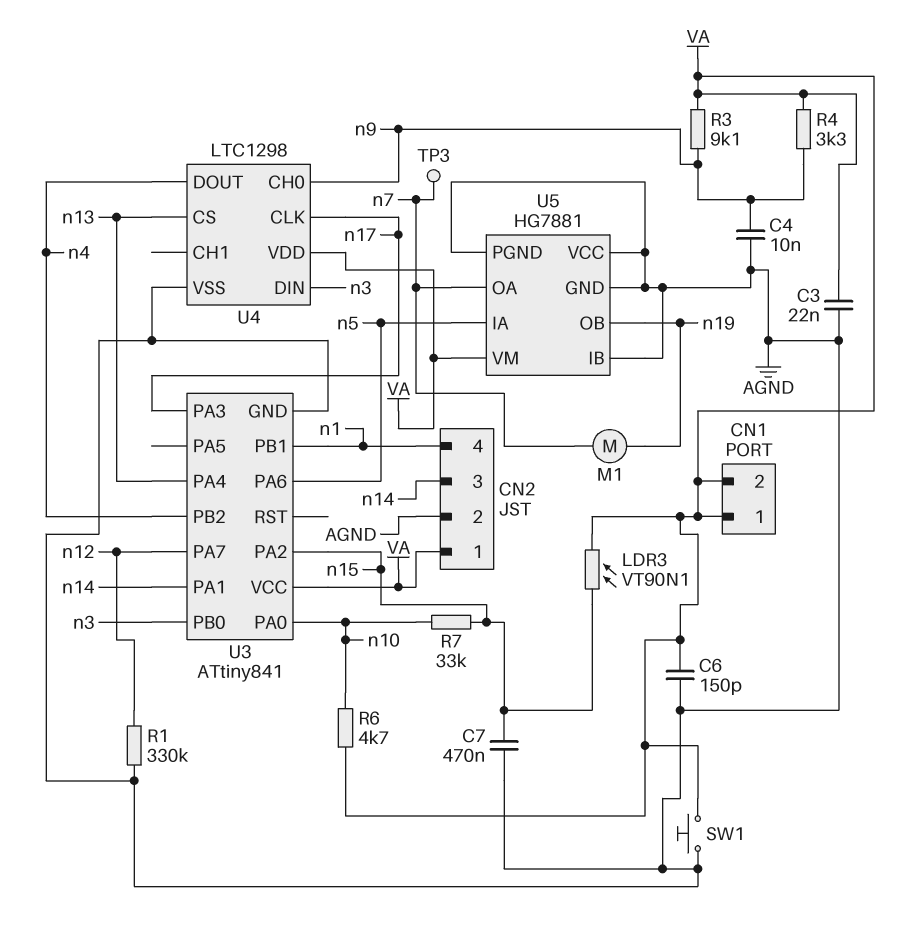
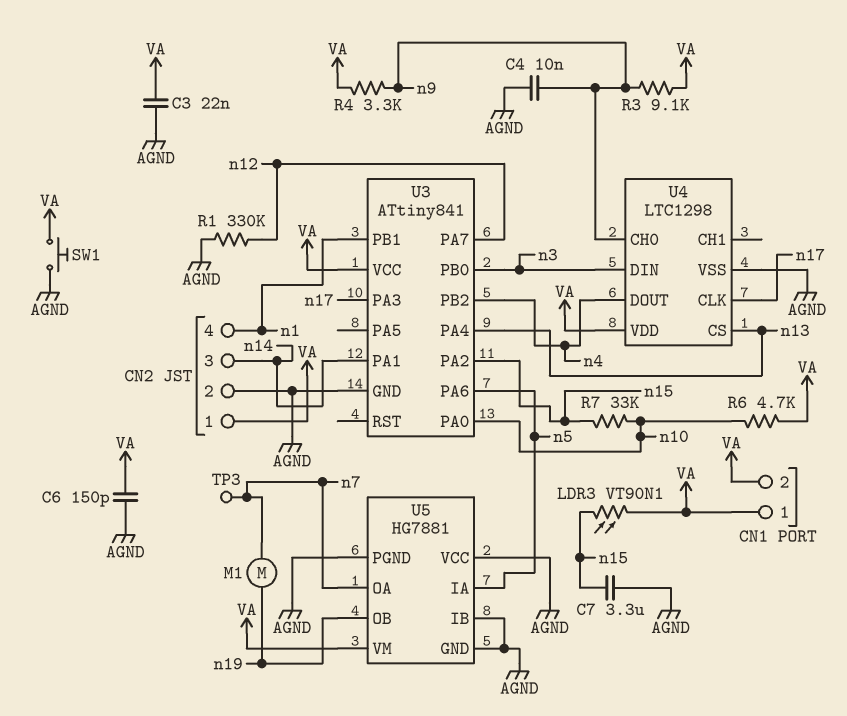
C7: 470nF (AGND, n15) -> 3.3uF (AGND, n15)

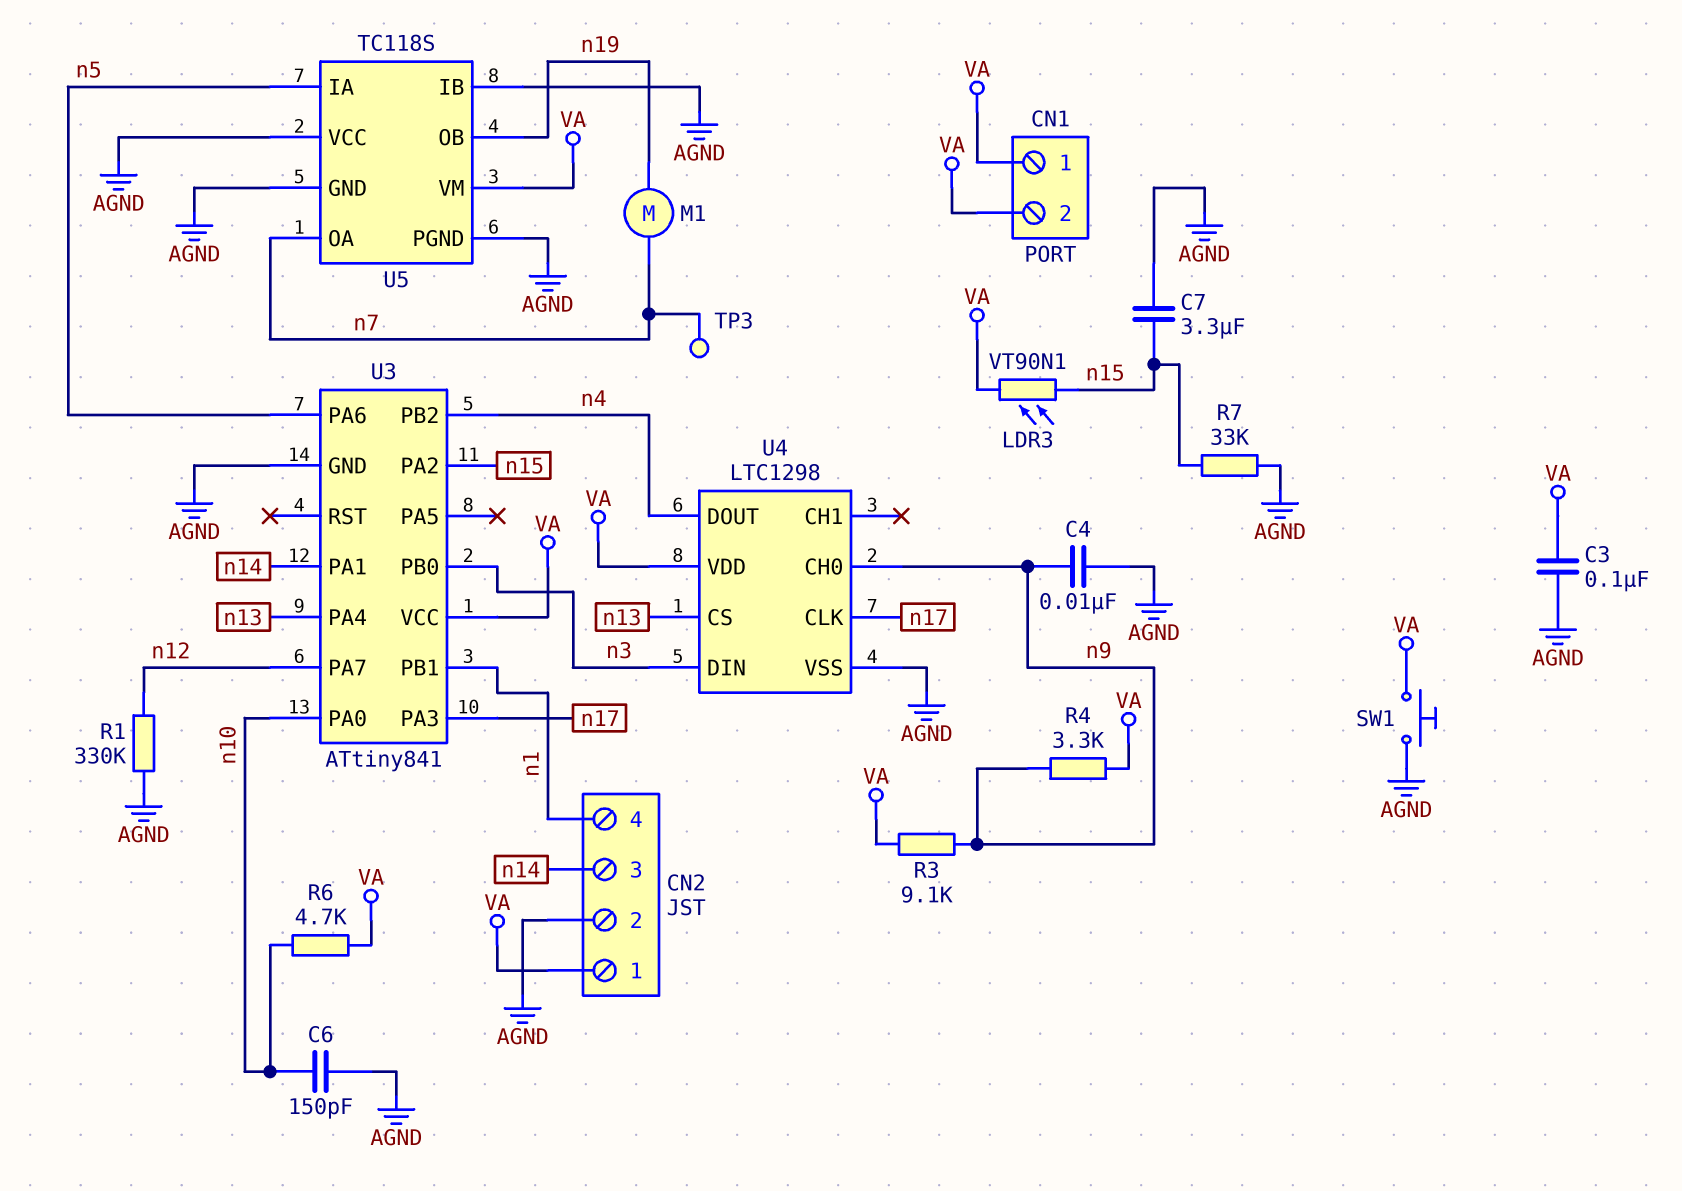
C3: 22nF (AGND, VA) -> 100nF (AGND, VA)
C6: 150pF (AGND, VA) -> 150pF (AGND, n10)
R7: 33k (n10, n15) -> 33k (AGND, n15)
U5: HG7881 -> TC118S

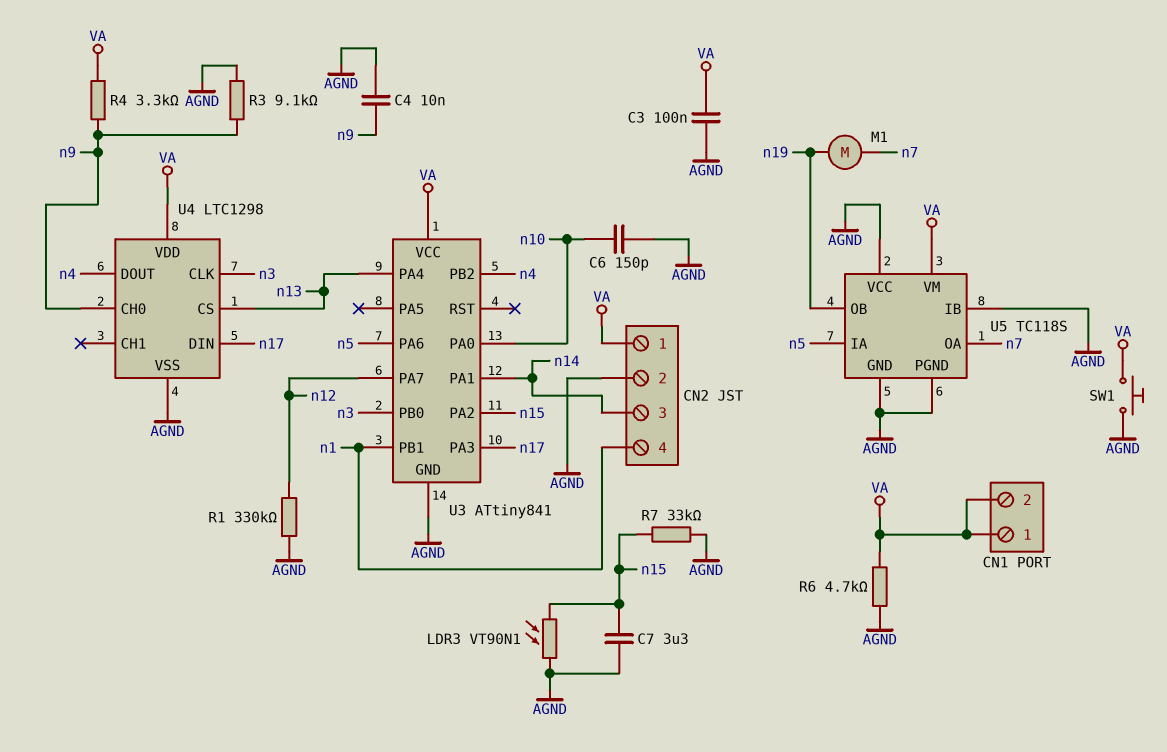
LDR3: VT90N1 (VA, n15) -> VT90N1 (AGND, n15)
R3: 9.1k (VA, n9) -> 9.1k (AGND, n9)
R6: 4.7k (VA, n10) -> 4.7k (AGND, VA)
TP3: test point (n7) -> none
U4 pin CLK: n17 -> n3
U4 pin DIN: n3 -> n17

